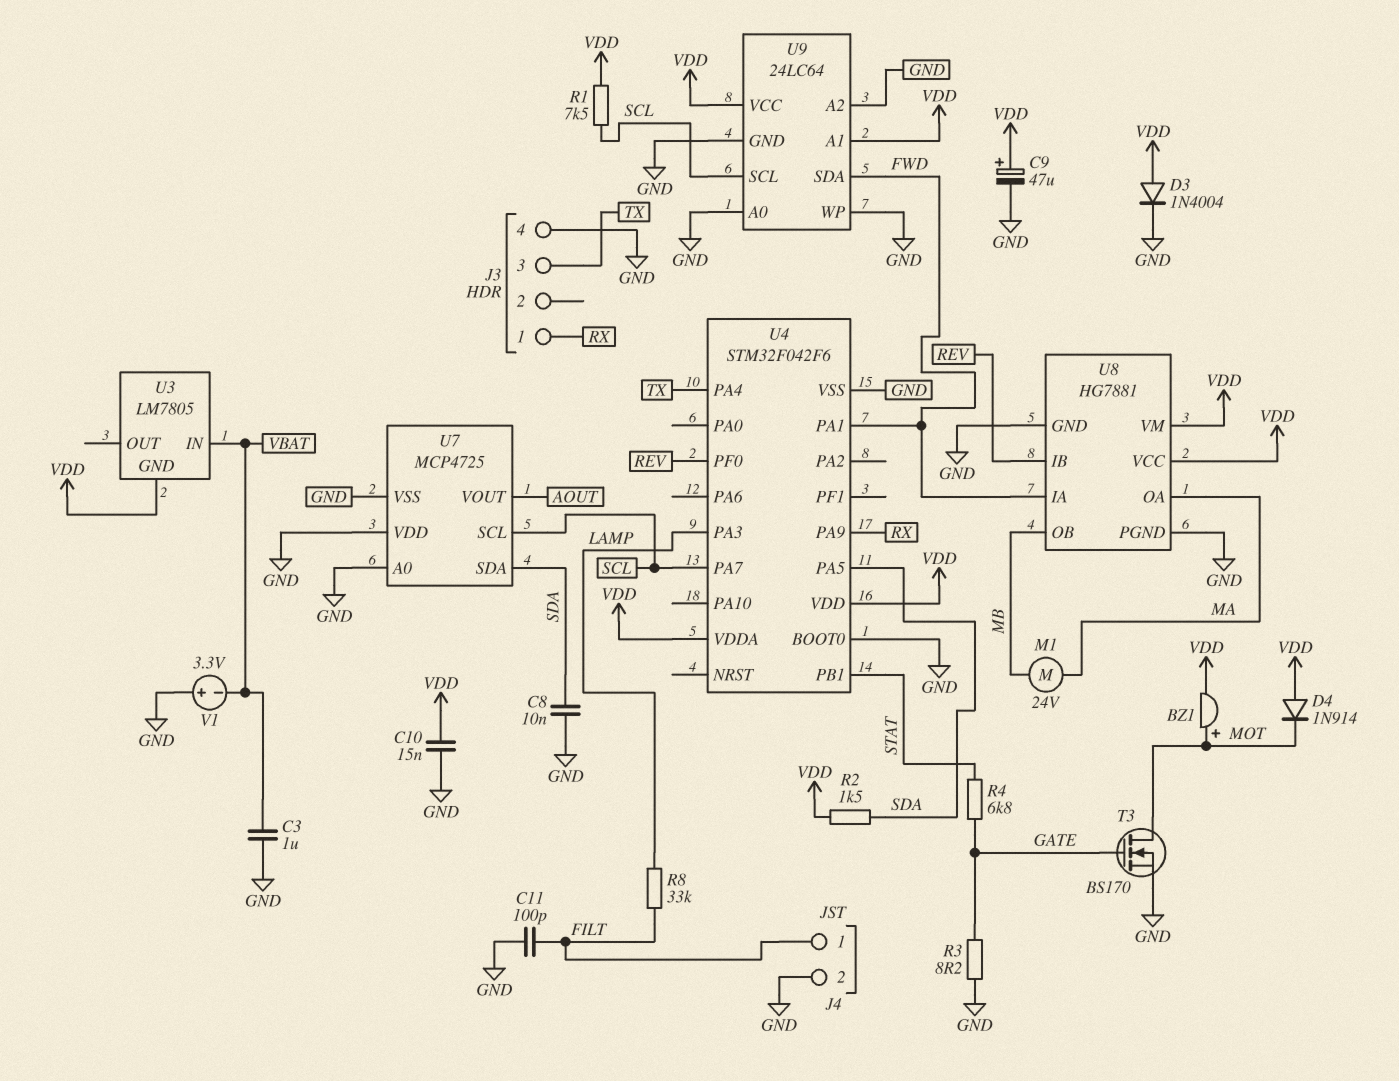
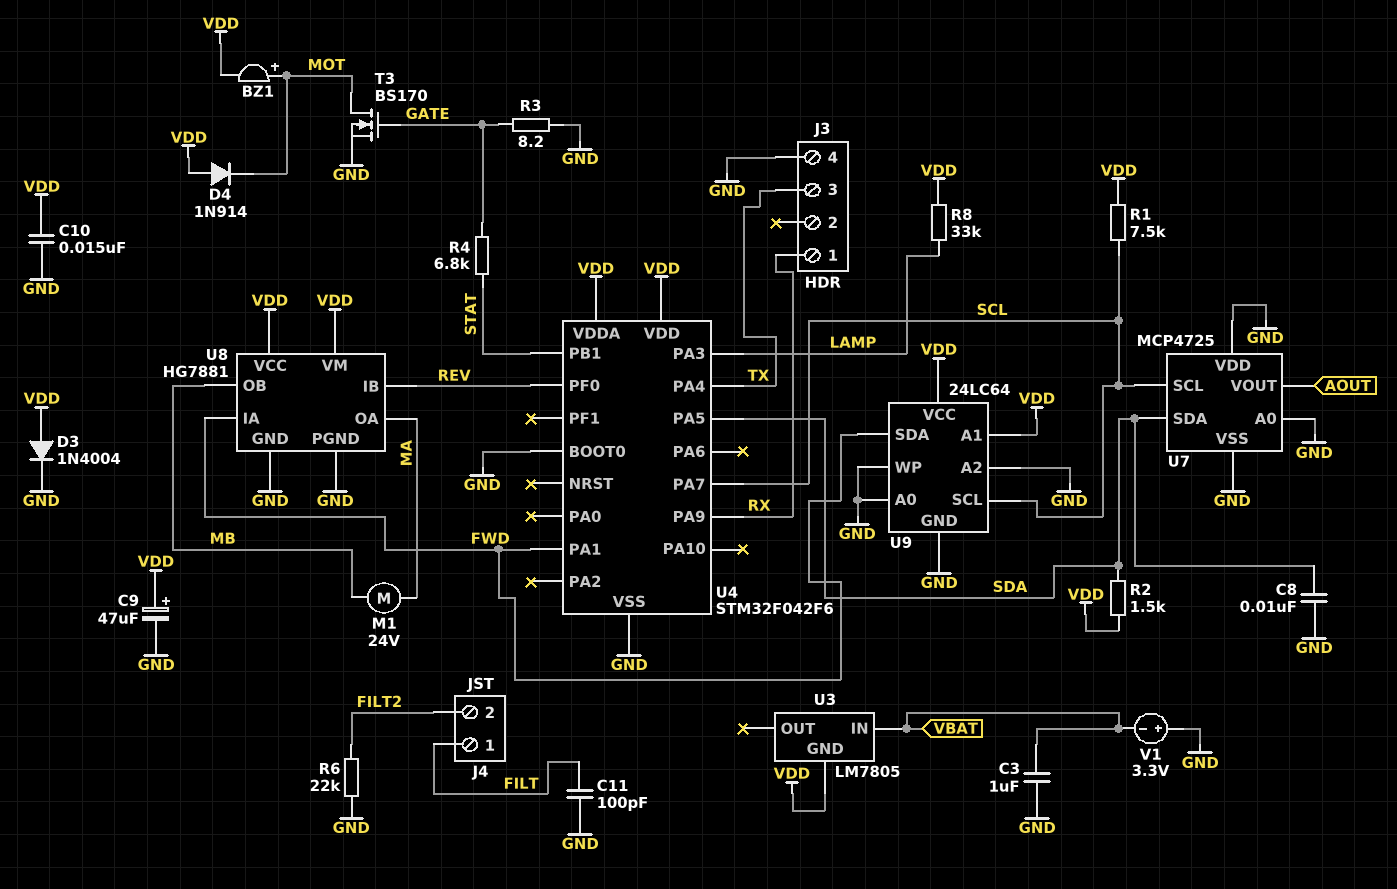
J4 pin 2: GND -> FILT2
R6: none -> 22k (FILT2, GND)
R8: 33k (FILT, LAMP) -> 33k (LAMP, VDD)

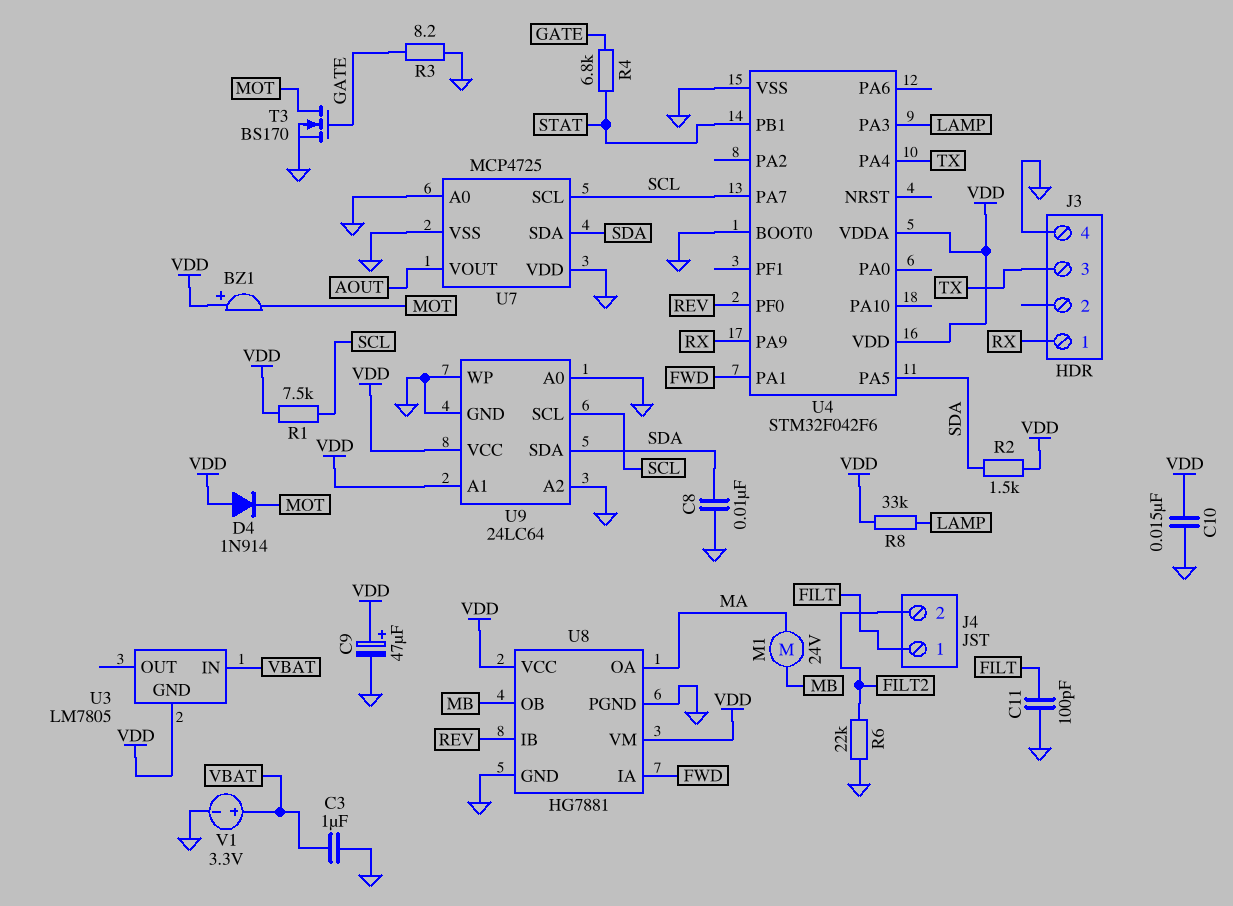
BZ1: buzzer (plus MOT, minus VDD) -> buzzer (plus VDD, minus MOT)
D3: diode 1N4004 (A VDD, K GND) -> none
U9 pin SDA: FWD -> SDA
V1: 3.3V (plus GND, minus VBAT) -> 3.3V (plus VBAT, minus GND)

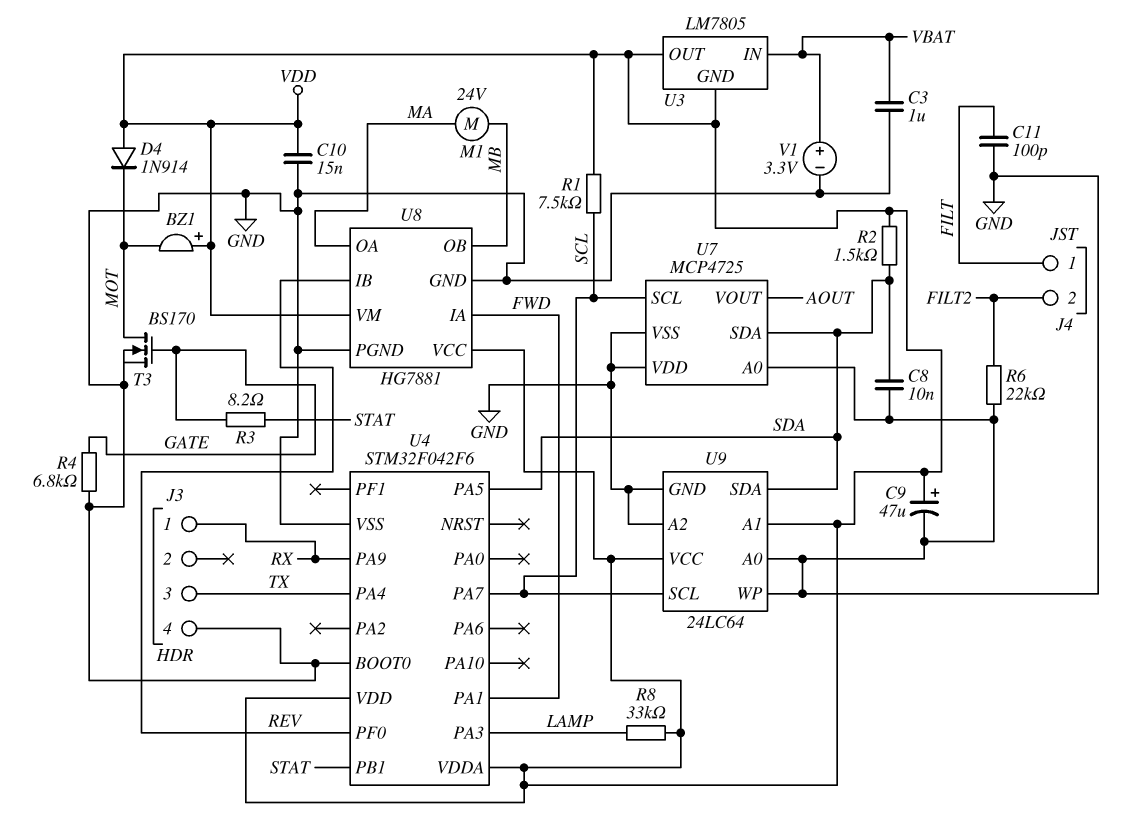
R3: 8.2 (GATE, GND) -> 8.2 (GATE, STAT)
R4: 6.8k (GATE, STAT) -> 6.8k (GATE, GND)
U3 pin OUT: none -> VDD

